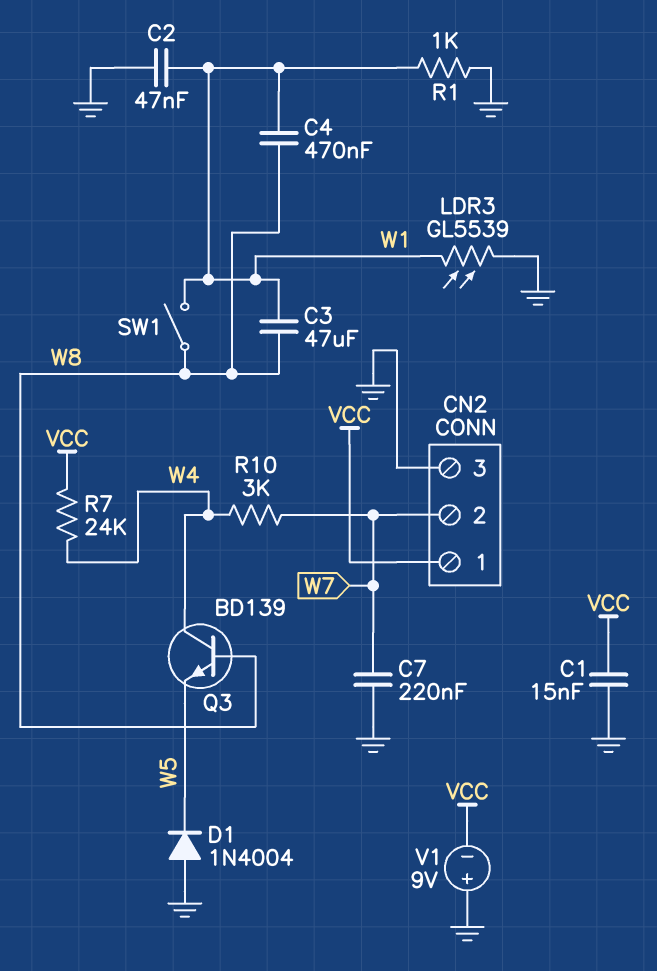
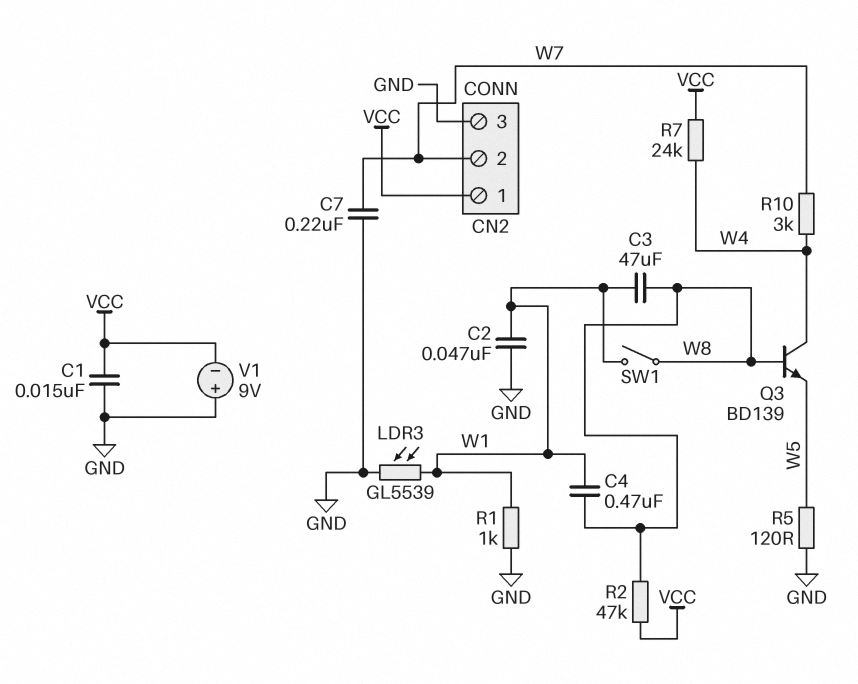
D1: diode 1N4004 (A GND, K W5) -> none
R2: none -> 47k (VCC, W8)
R5: none -> 120 (GND, W5)

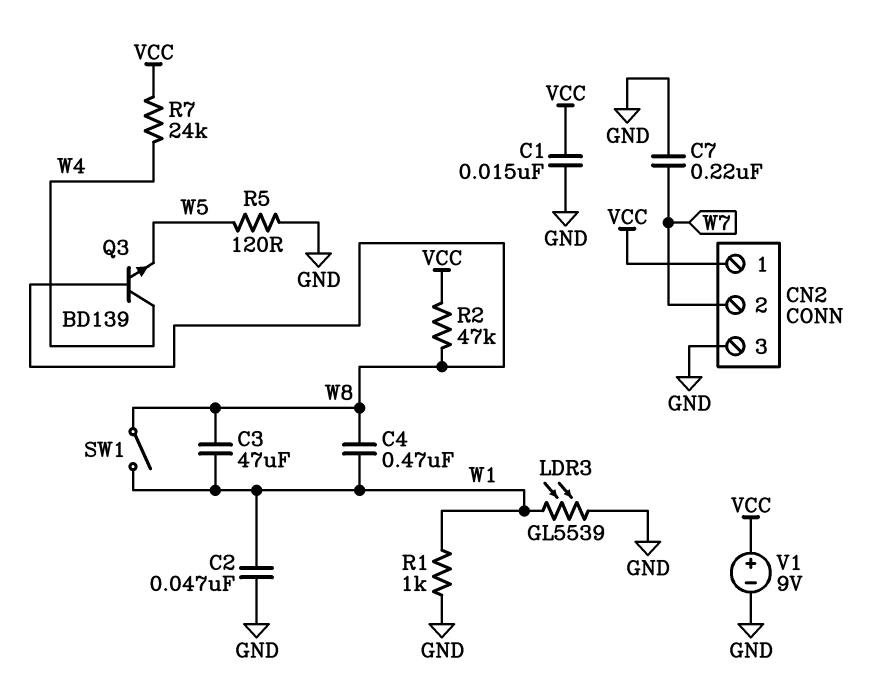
R10: 3k (W4, W7) -> none
V1: 9V (plus GND, minus VCC) -> 9V (plus VCC, minus GND)

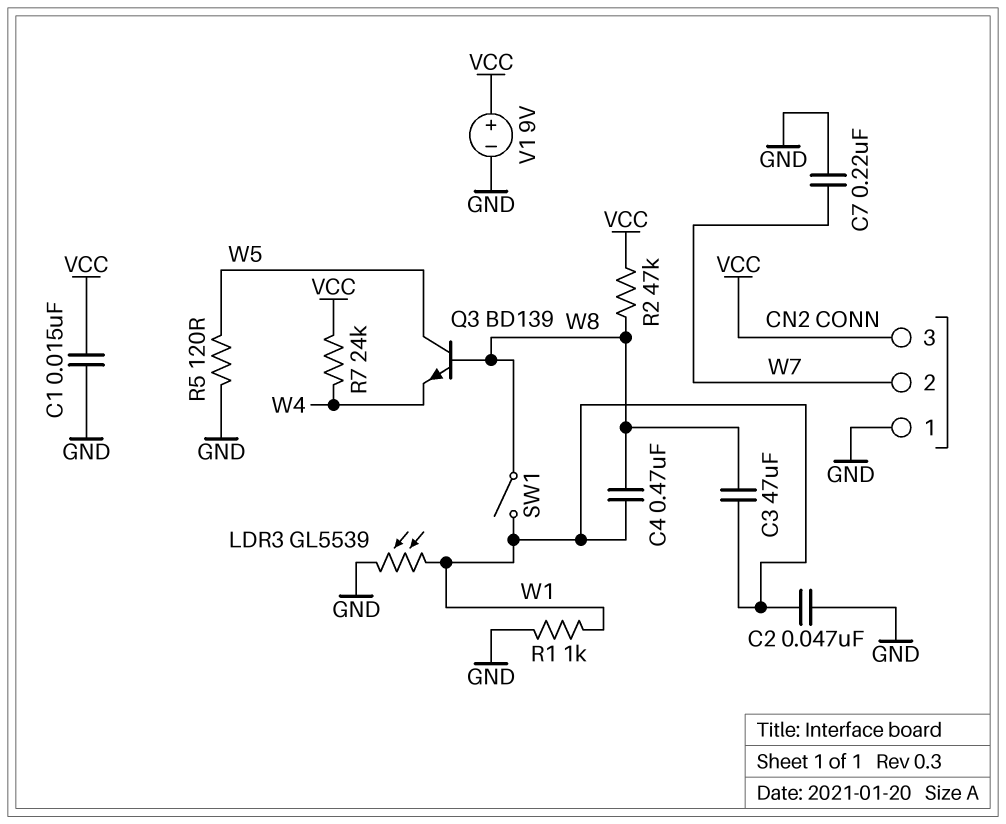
CN2 pin 1: VCC -> GND
CN2 pin 3: GND -> VCC
Q3: NPN BD139 (B W8, C W4, E W5) -> NPN BD139 (B W8, C W5, E W4)

